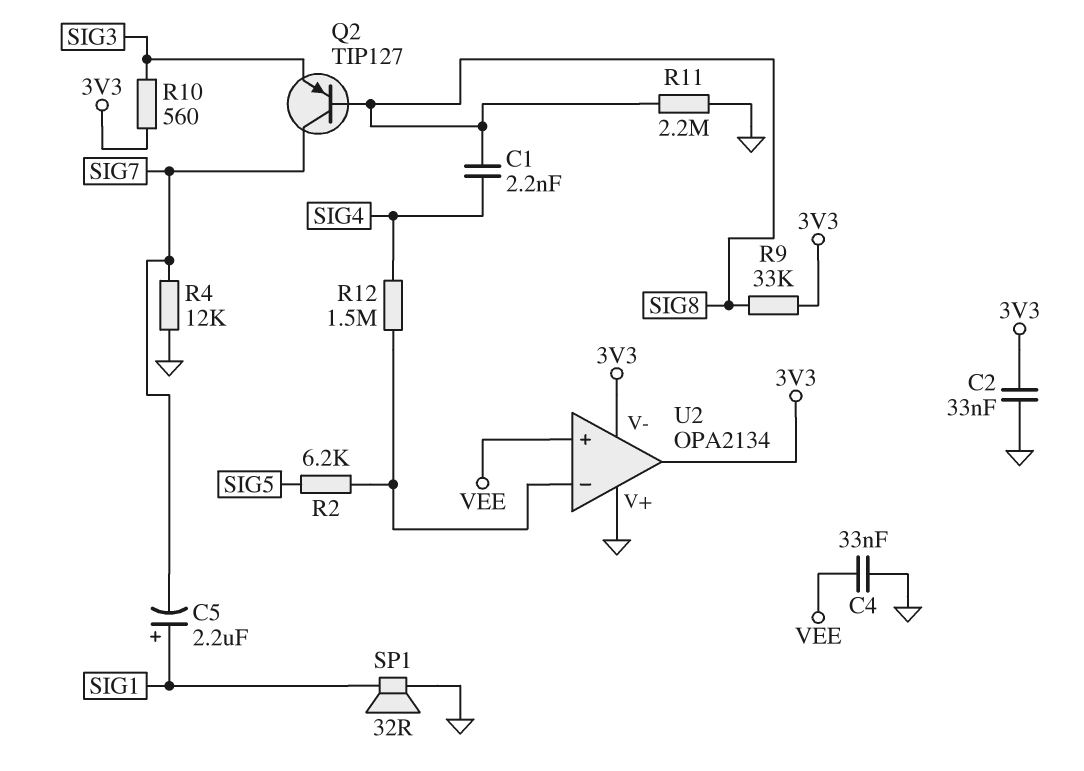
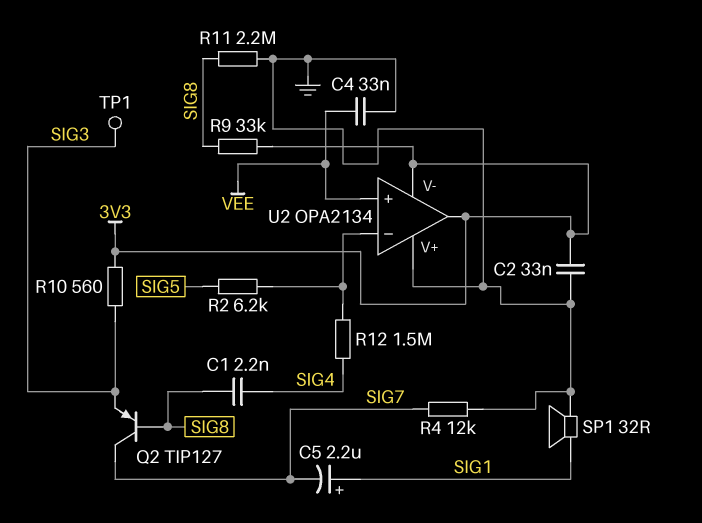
TP1: none -> test point (SIG3)

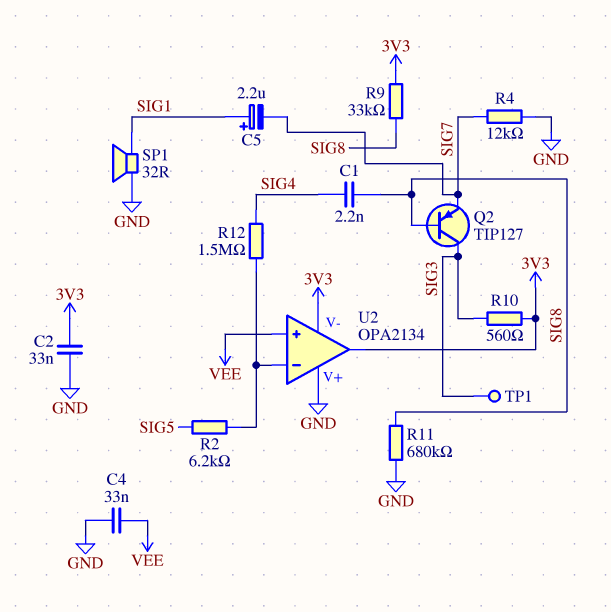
Q2: PNP TIP127 (B SIG8, C SIG7, E SIG3) -> PNP TIP127 (B SIG8, C SIG3, E SIG7)
R11: 2.2M (GND, SIG8) -> 680k (GND, SIG8)

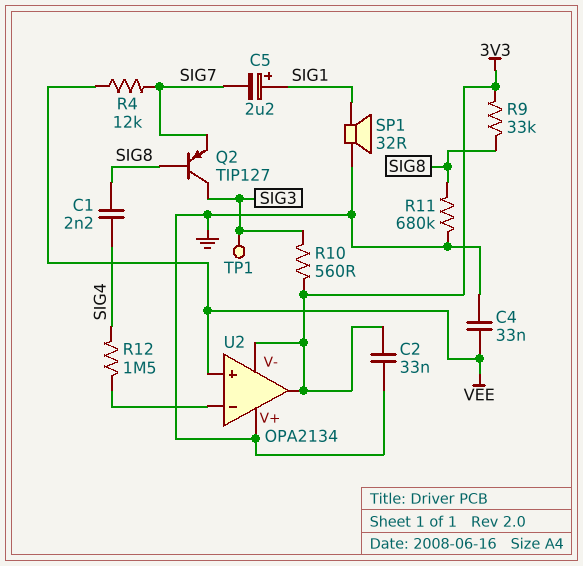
R2: 6.2k (SIG5, U2/in-) -> none
R4: 12k (GND, SIG7) -> 12k (SIG7, VEE)

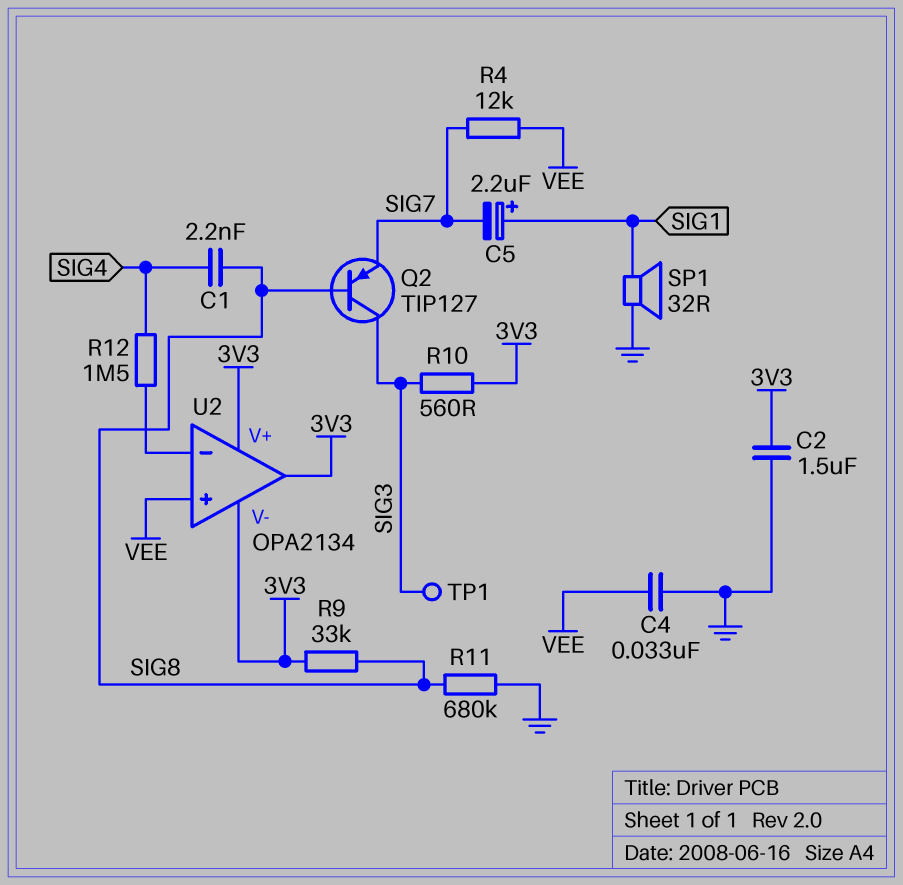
C2: 33nF (3V3, GND) -> 1.5uF (3V3, GND)
U2 pin V+: GND -> 3V3

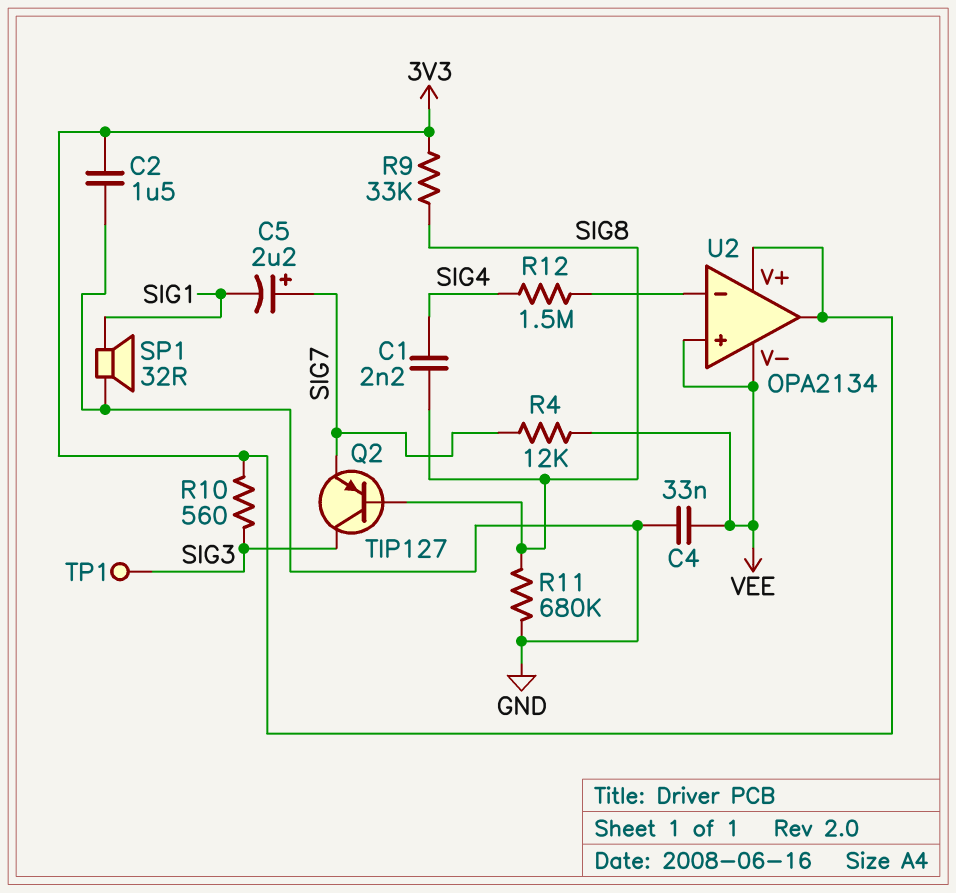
C5: 2.2uF (plus SIG1, minus SIG7) -> 2.2uF (plus SIG7, minus SIG1)
U2 pin V-: 3V3 -> VEE

